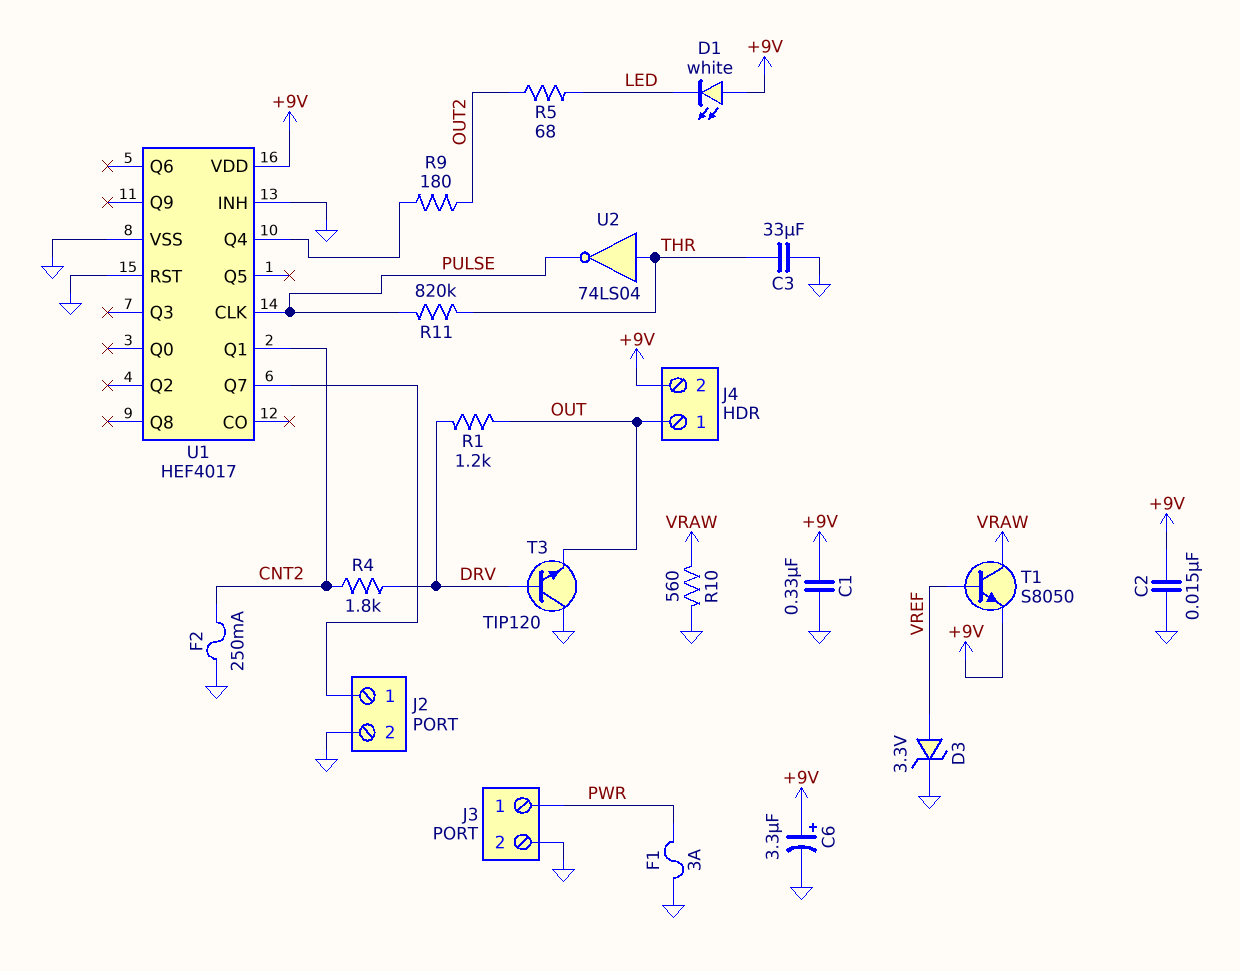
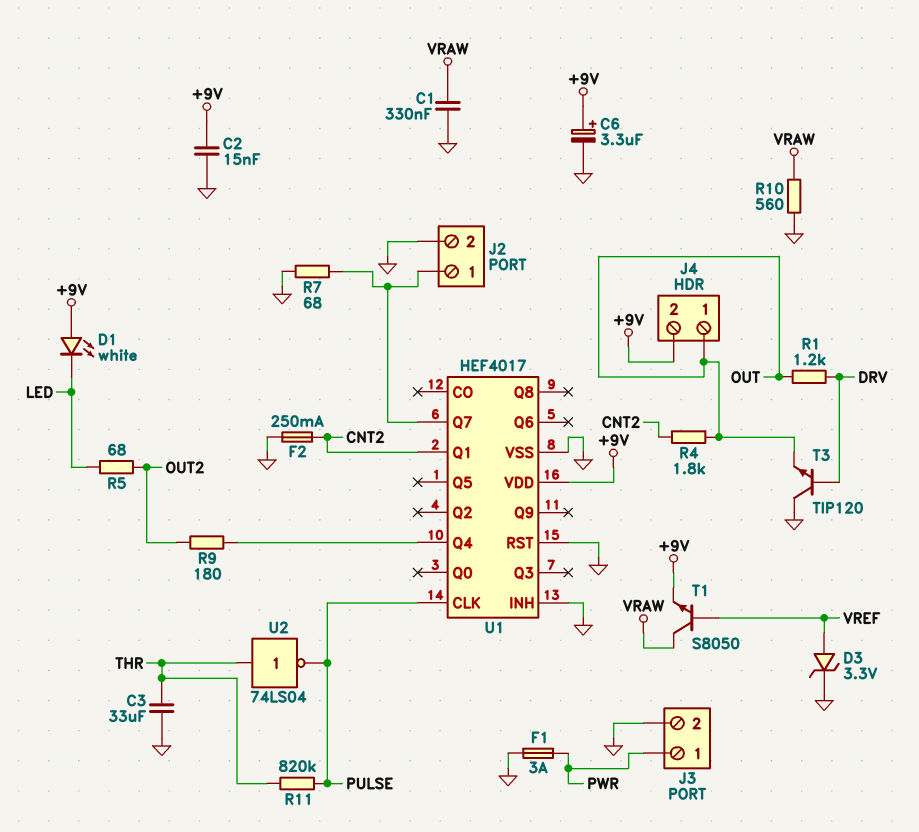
C1: 330nF (+9V, GND) -> 330nF (GND, VRAW)
R4: 1.8k (CNT2, DRV) -> 1.8k (CNT2, OUT)
R7: none -> 68 (GND, J2/1)

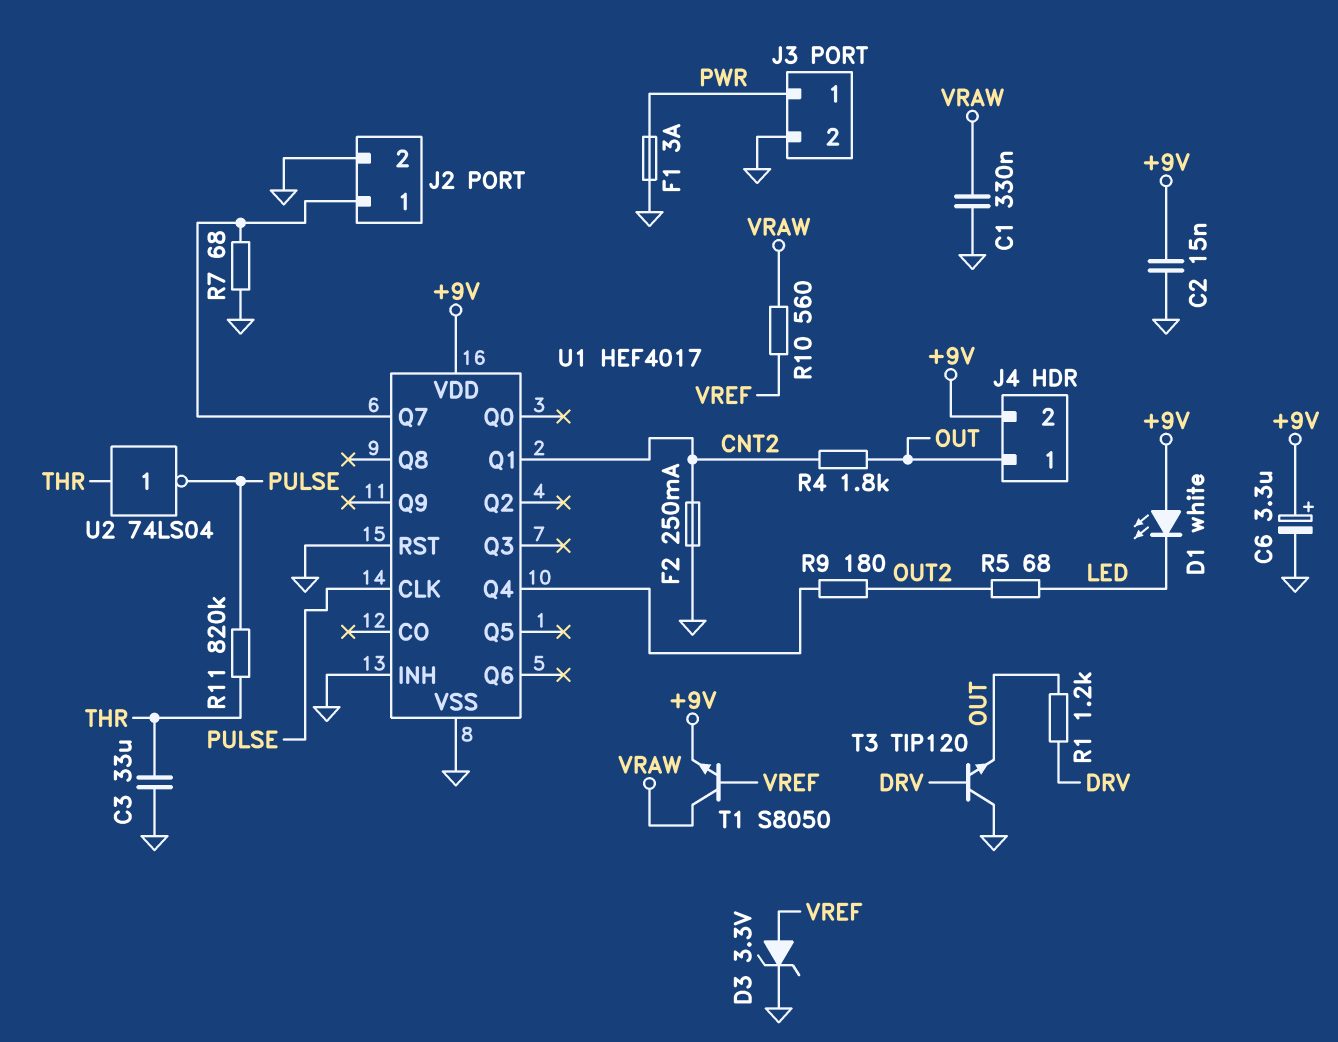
R10: 560 (GND, VRAW) -> 560 (VRAW, VREF)

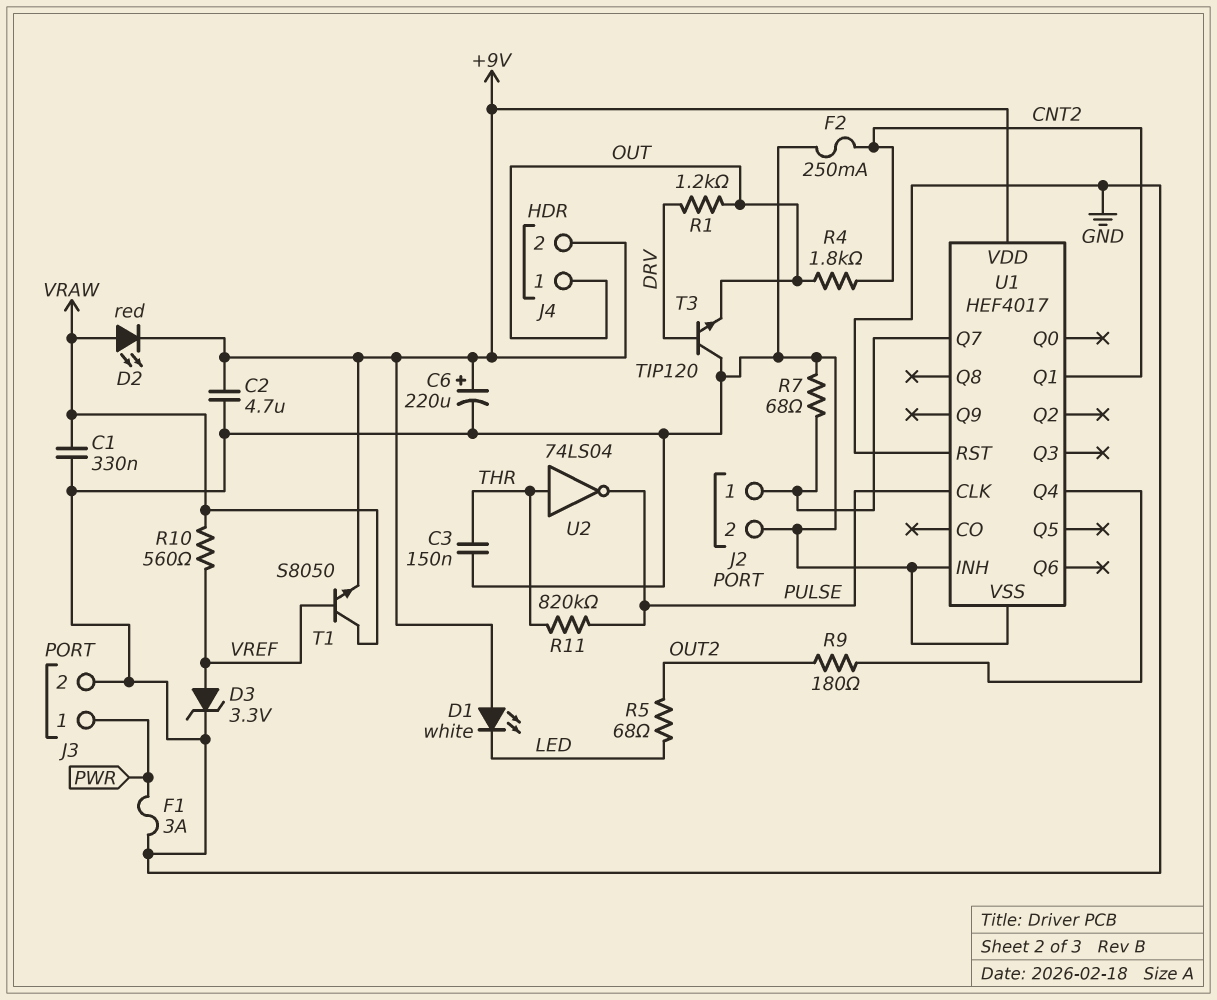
C2: 15nF (+9V, GND) -> 4.7uF (+9V, GND)
C3: 33uF (GND, THR) -> 150nF (GND, THR)
C6: 3.3uF (plus +9V, minus GND) -> 220uF (plus +9V, minus GND)
D2: none -> LED red (A VRAW, K +9V)

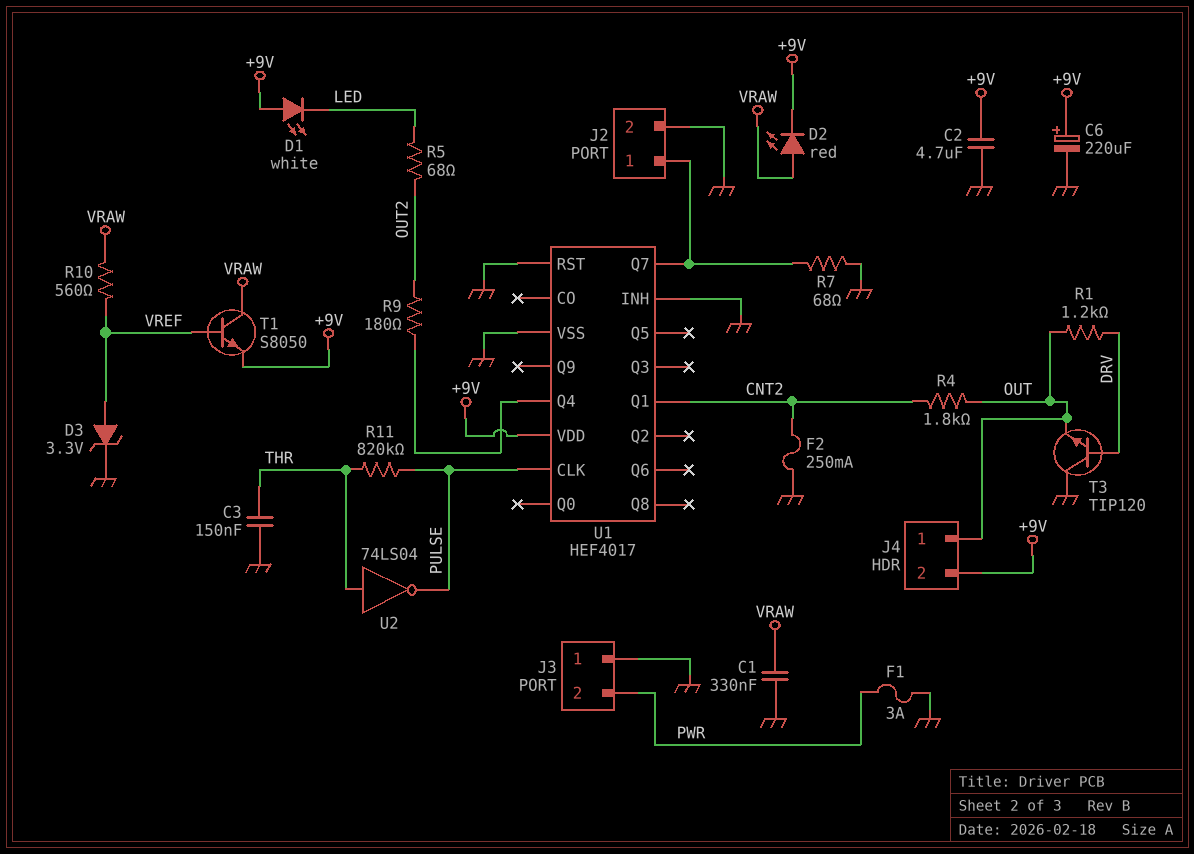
J3 pin 1: PWR -> GND
J3 pin 2: GND -> PWR

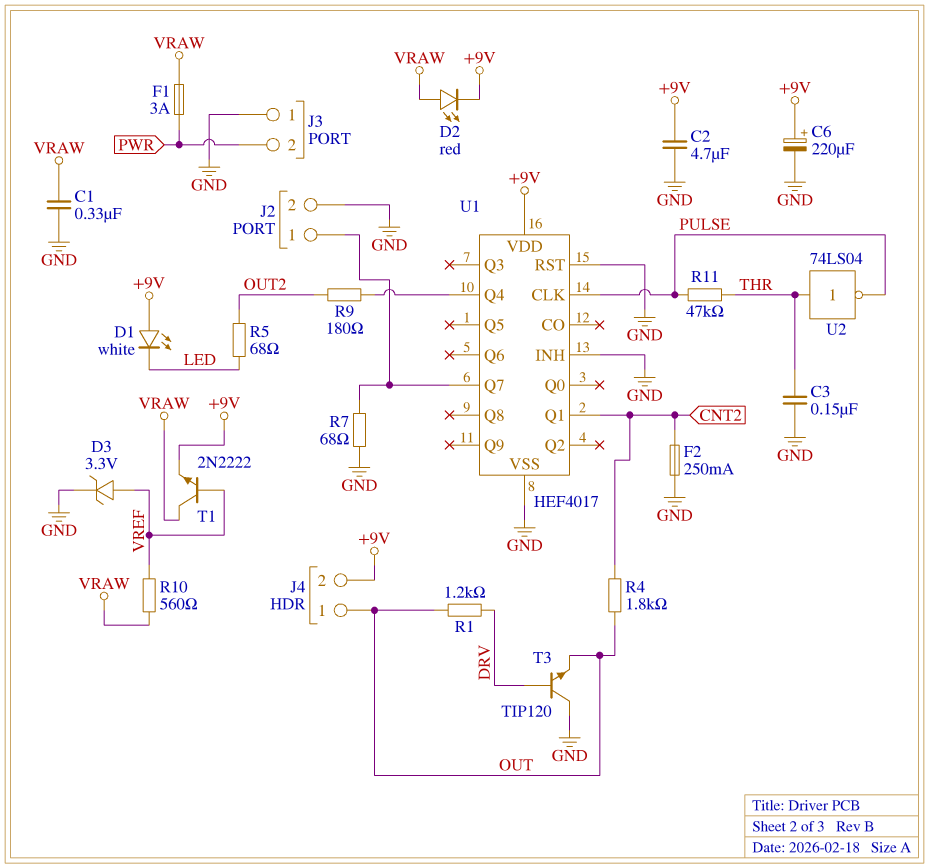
F1: 3A (GND, PWR) -> 3A (PWR, VRAW)
R11: 820k (PULSE, THR) -> 47k (PULSE, THR)
T1: NPN S8050 (B VREF, C VRAW, E +9V) -> NPN 2N2222 (B VREF, C VRAW, E +9V)

